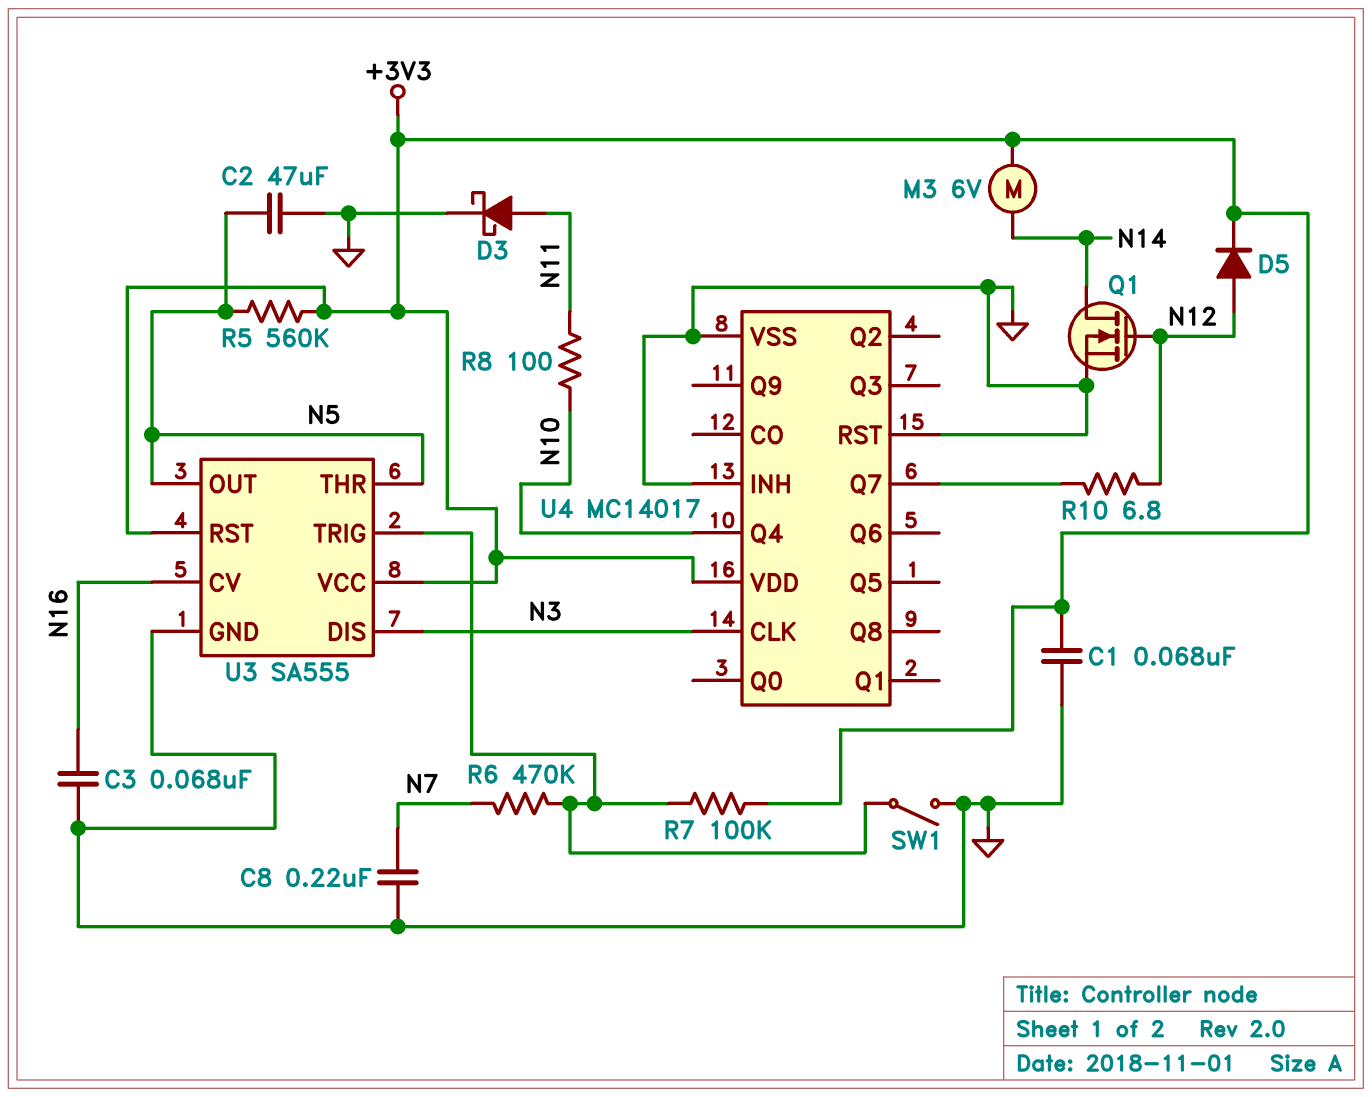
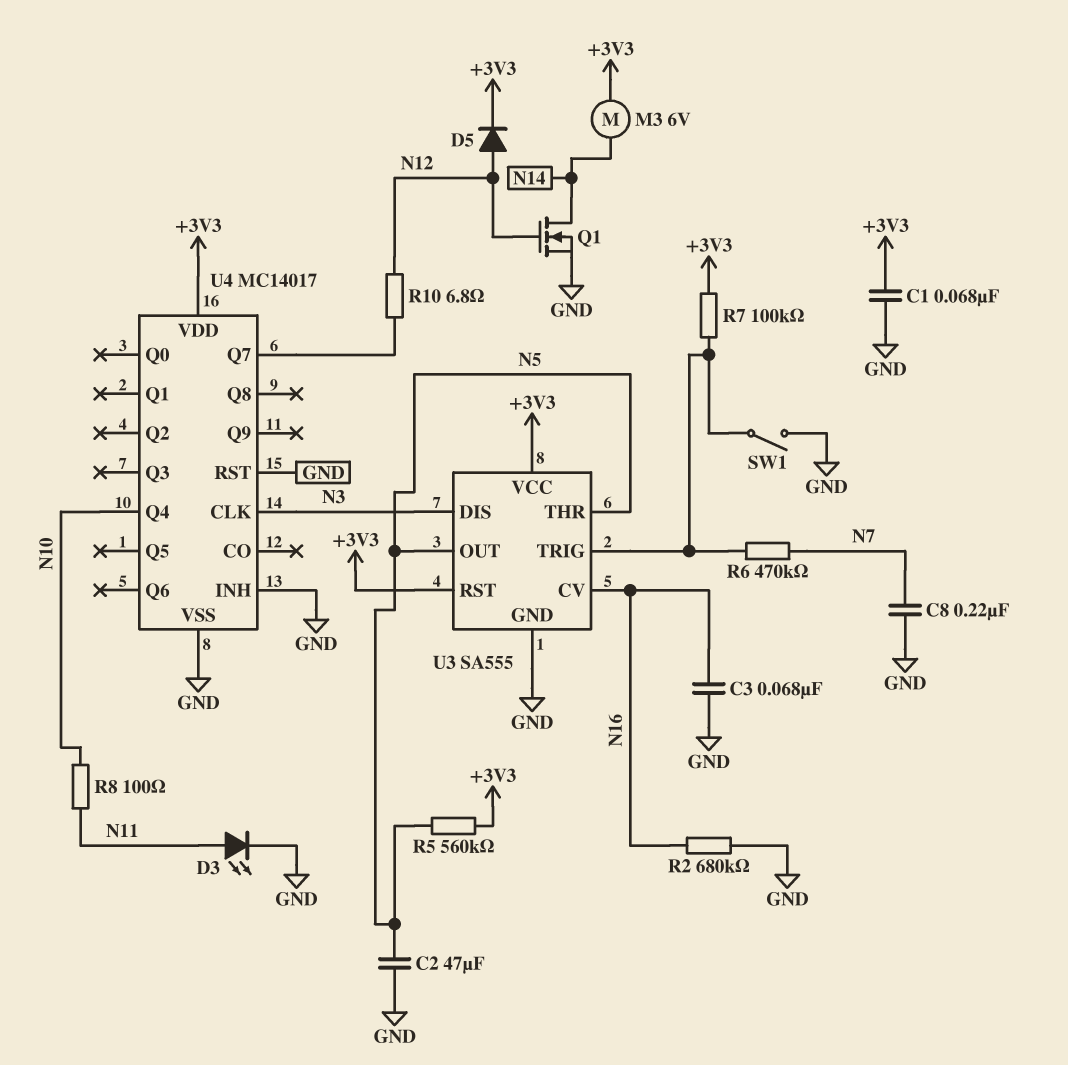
D3: schottky (A N11, K GND) -> LED (A N11, K GND)
R2: none -> 680k (GND, N16)

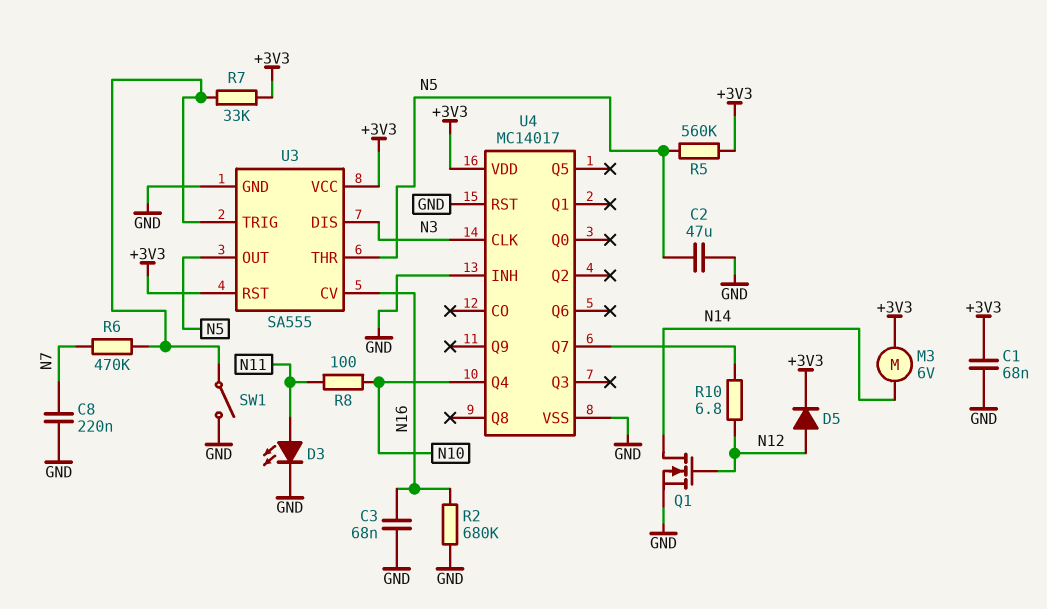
R7: 100k (+3V3, U3/TRIG) -> 33k (+3V3, U3/TRIG)

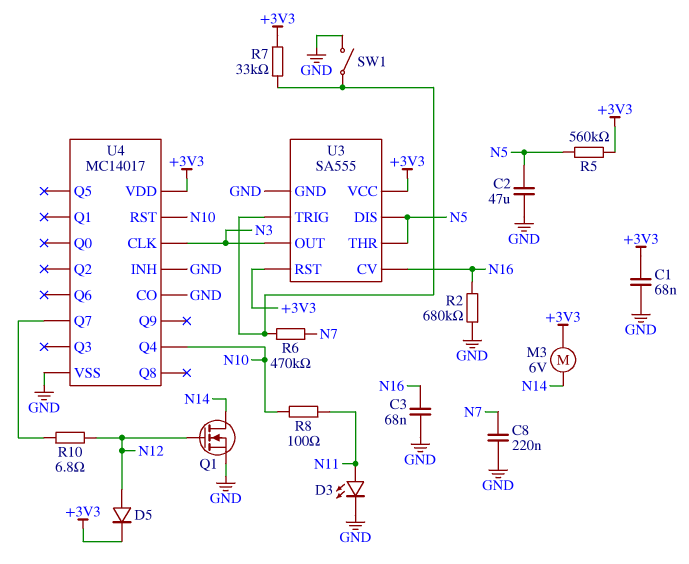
U3 pin DIS: N3 -> N5
U3 pin OUT: N5 -> N3
U4 pin CO: none -> GND
U4 pin RST: GND -> N10

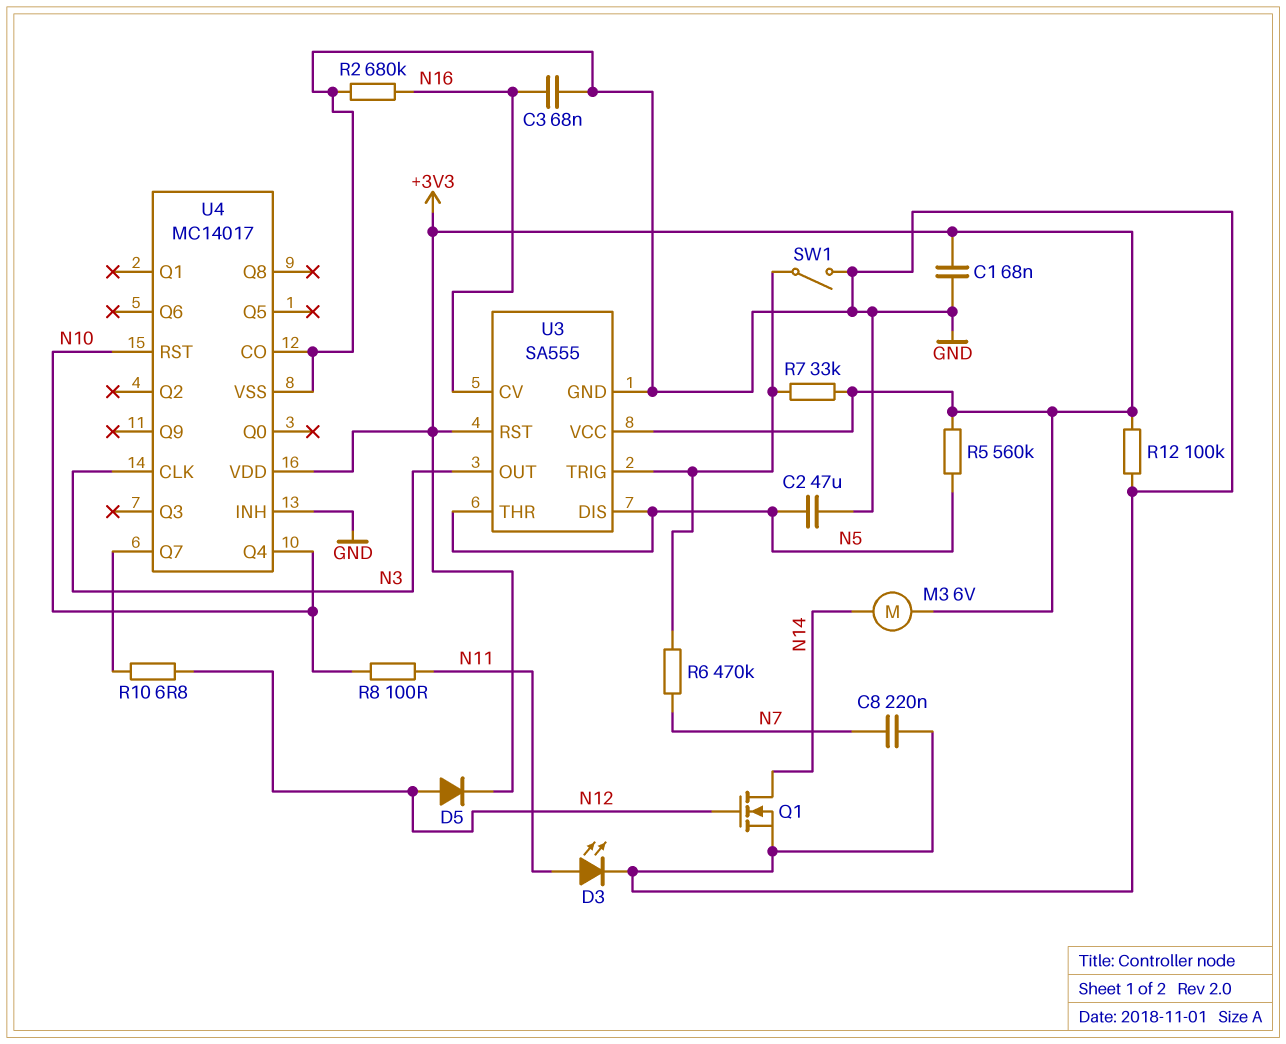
R12: none -> 100k (+3V3, GND)

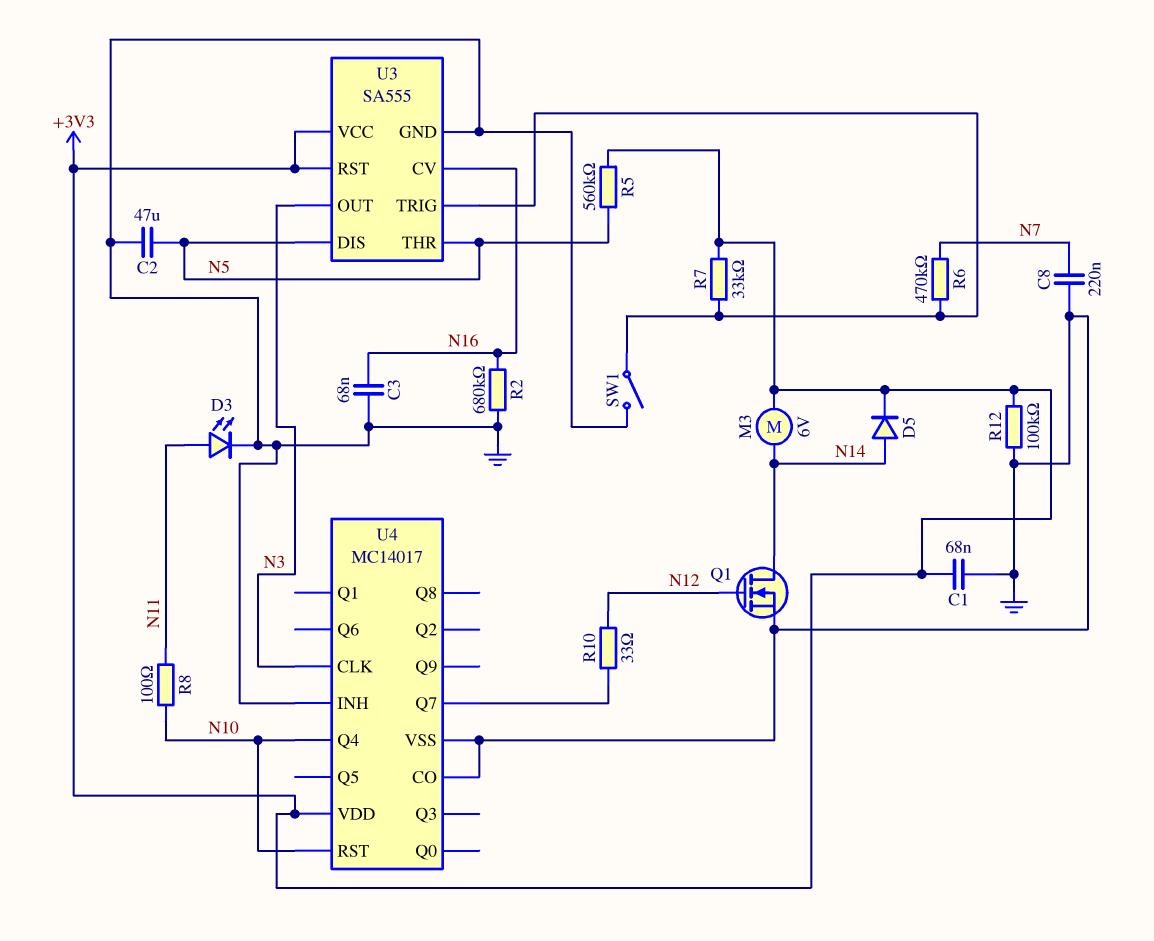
D5: diode (A N12, K +3V3) -> diode (A N14, K +3V3)
R10: 6.8 (N12, U4/Q7) -> 33 (N12, U4/Q7)

